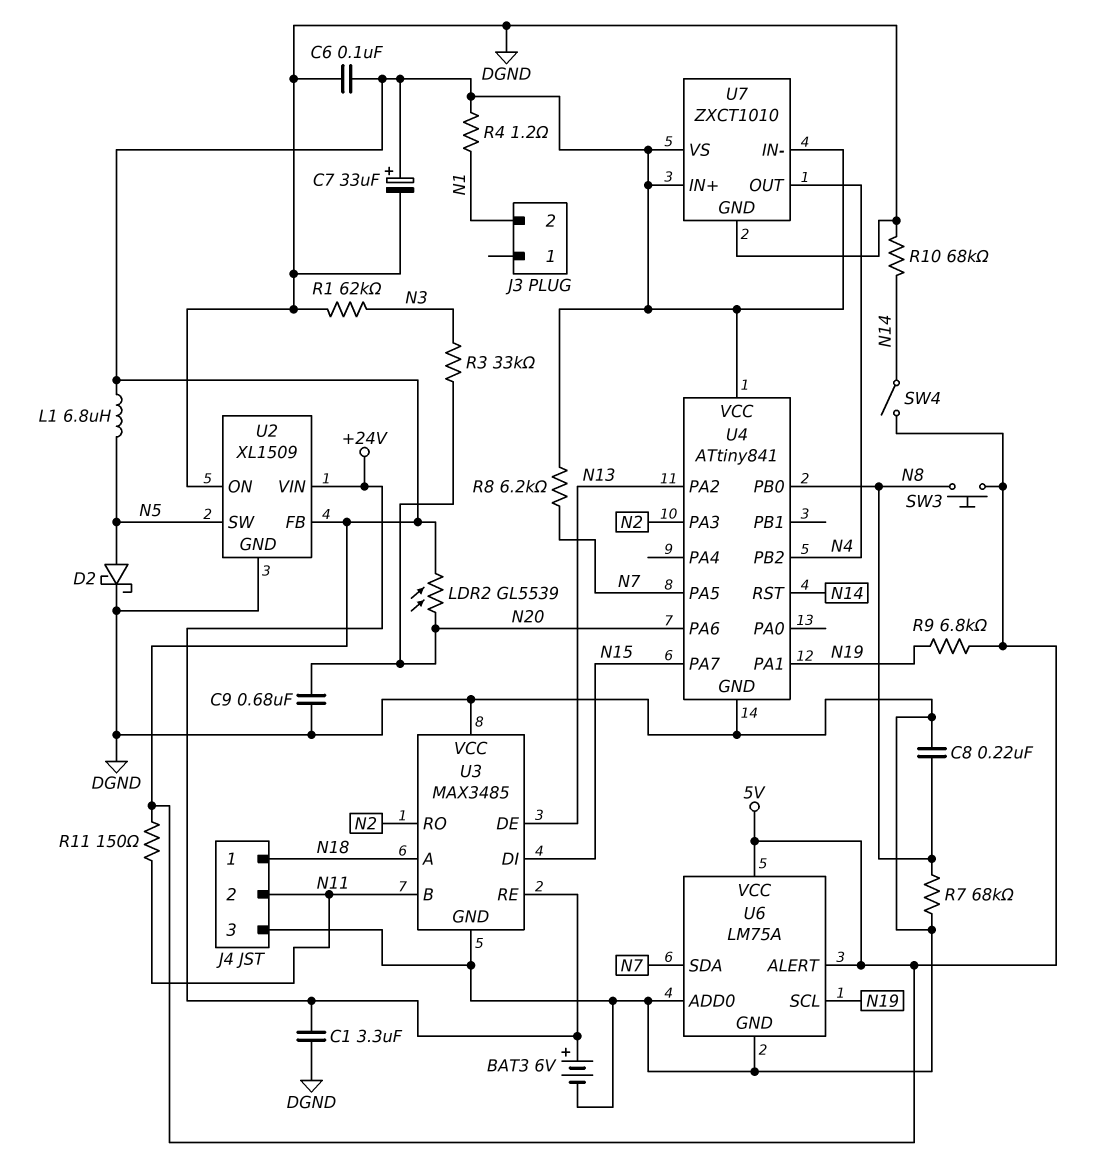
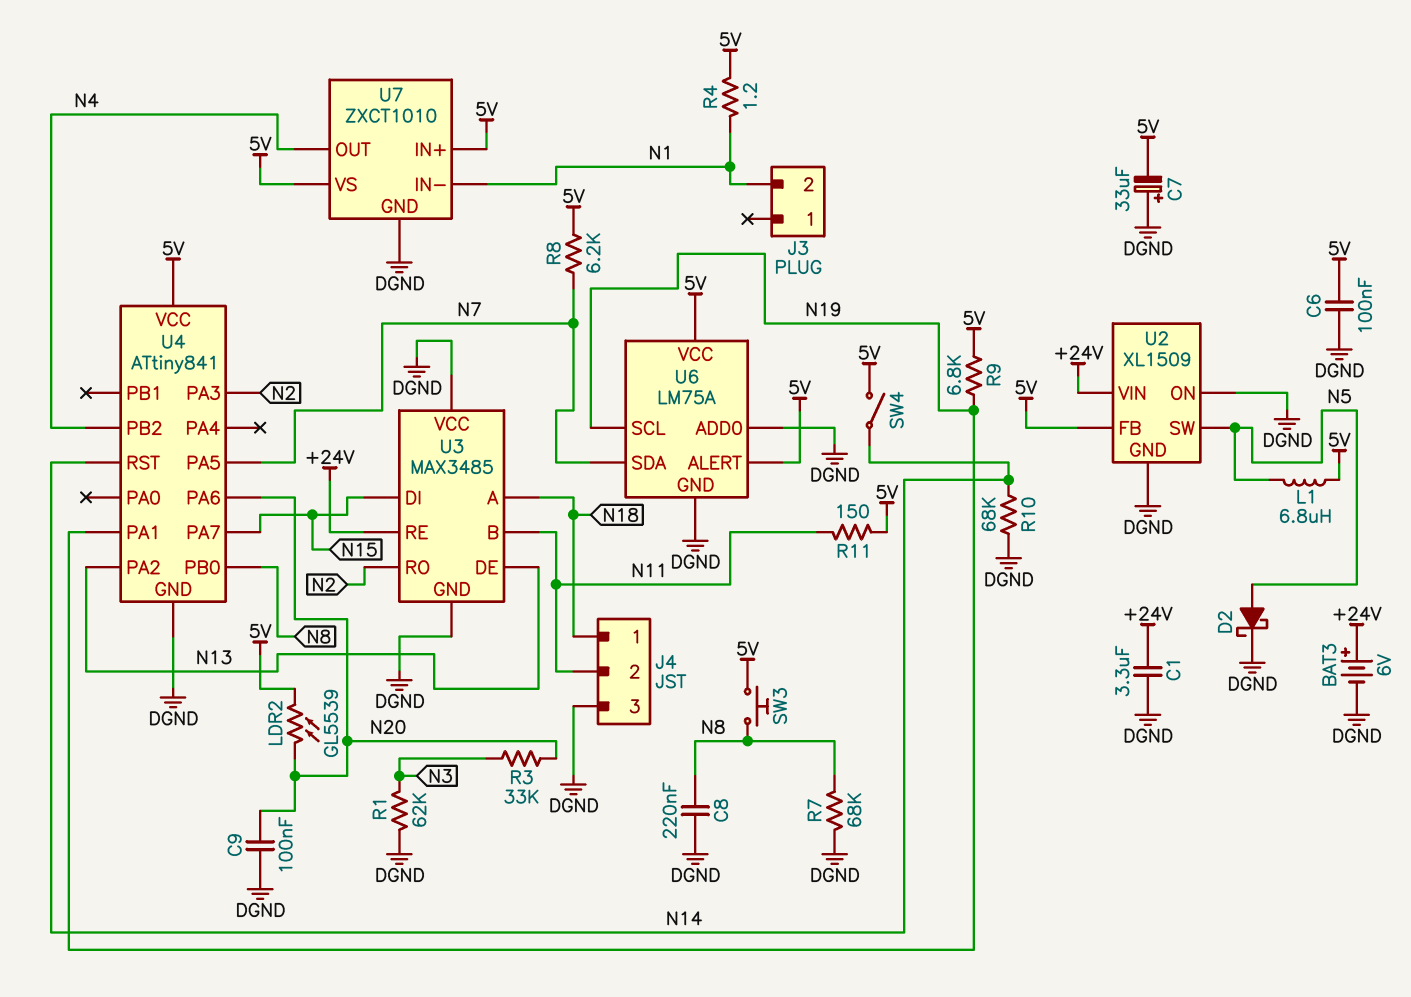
C7: 33uF (plus 5V, minus DGND) -> 33uF (plus DGND, minus 5V)
C9: 680nF (DGND, N20) -> 100nF (DGND, N20)
U7 pin IN-: 5V -> N1

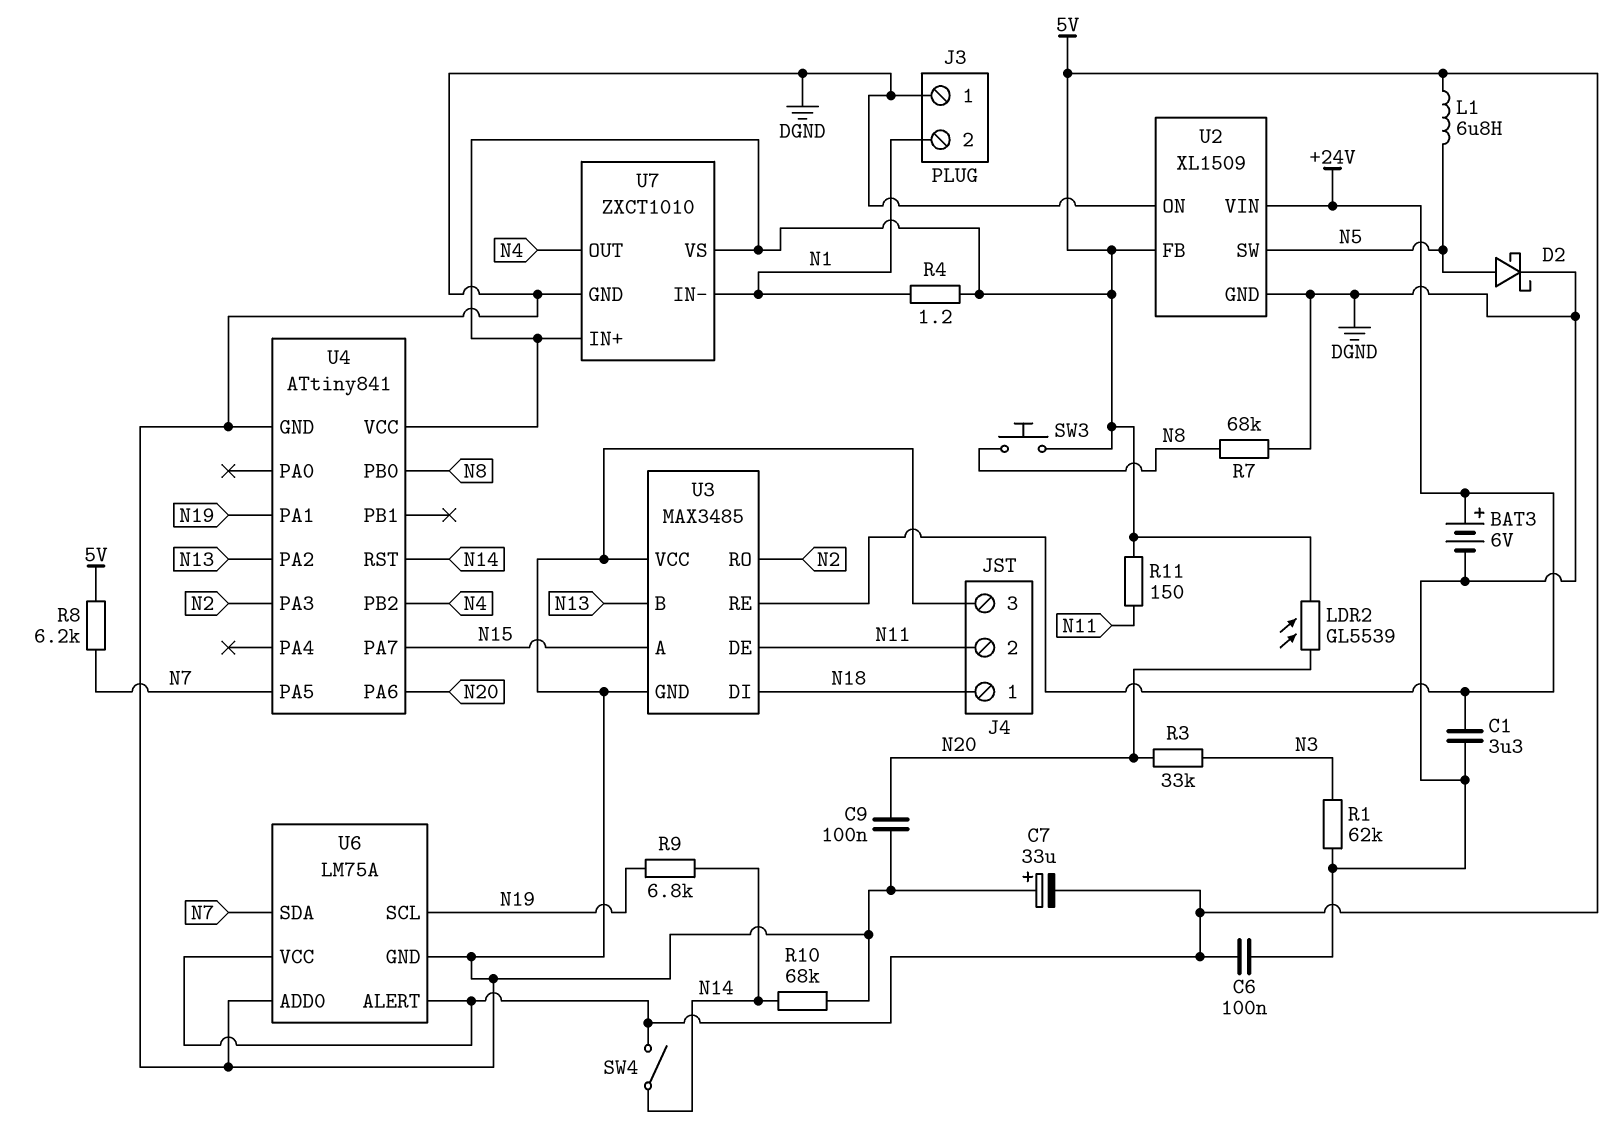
C8: 220nF (DGND, N8) -> none
J3 pin 1: none -> DGND
R9: 6.8k (5V, N19) -> 6.8k (N14, N19)
U3 pin A: N18 -> N15
U3 pin B: N11 -> N13
U3 pin DE: N13 -> N11
U3 pin DI: N15 -> N18

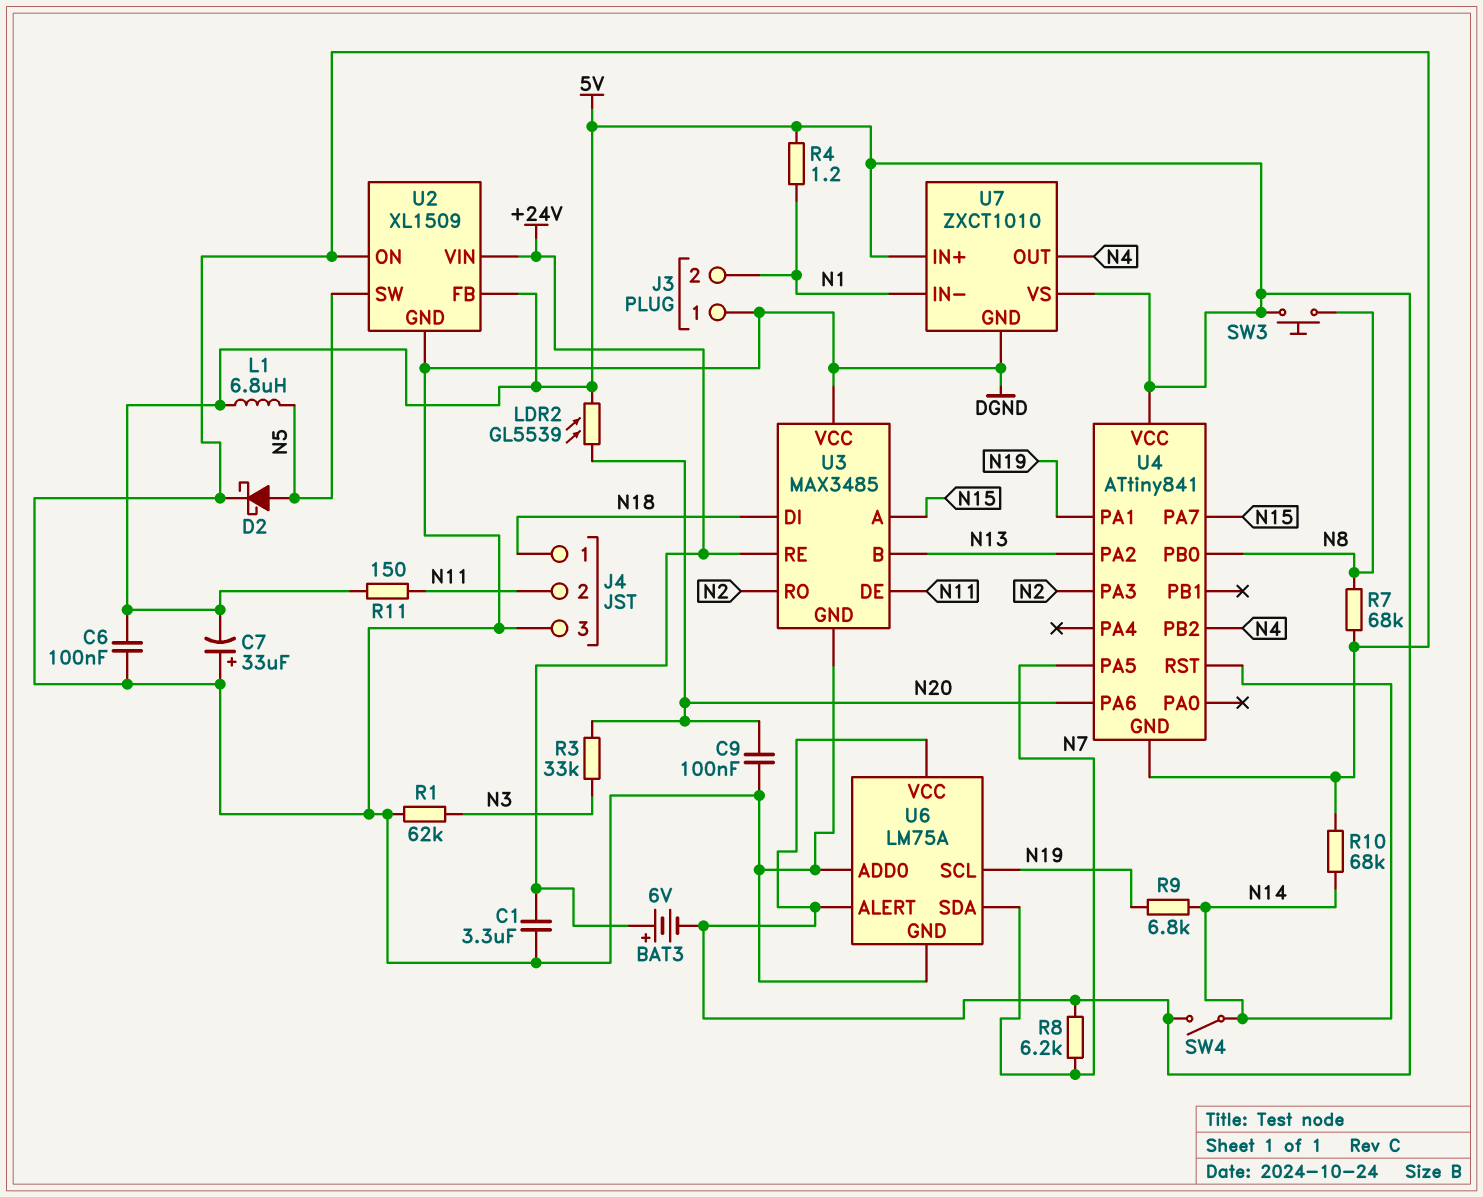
BAT3: 6V (plus +24V, minus DGND) -> 6V (plus +24V, minus 5V)

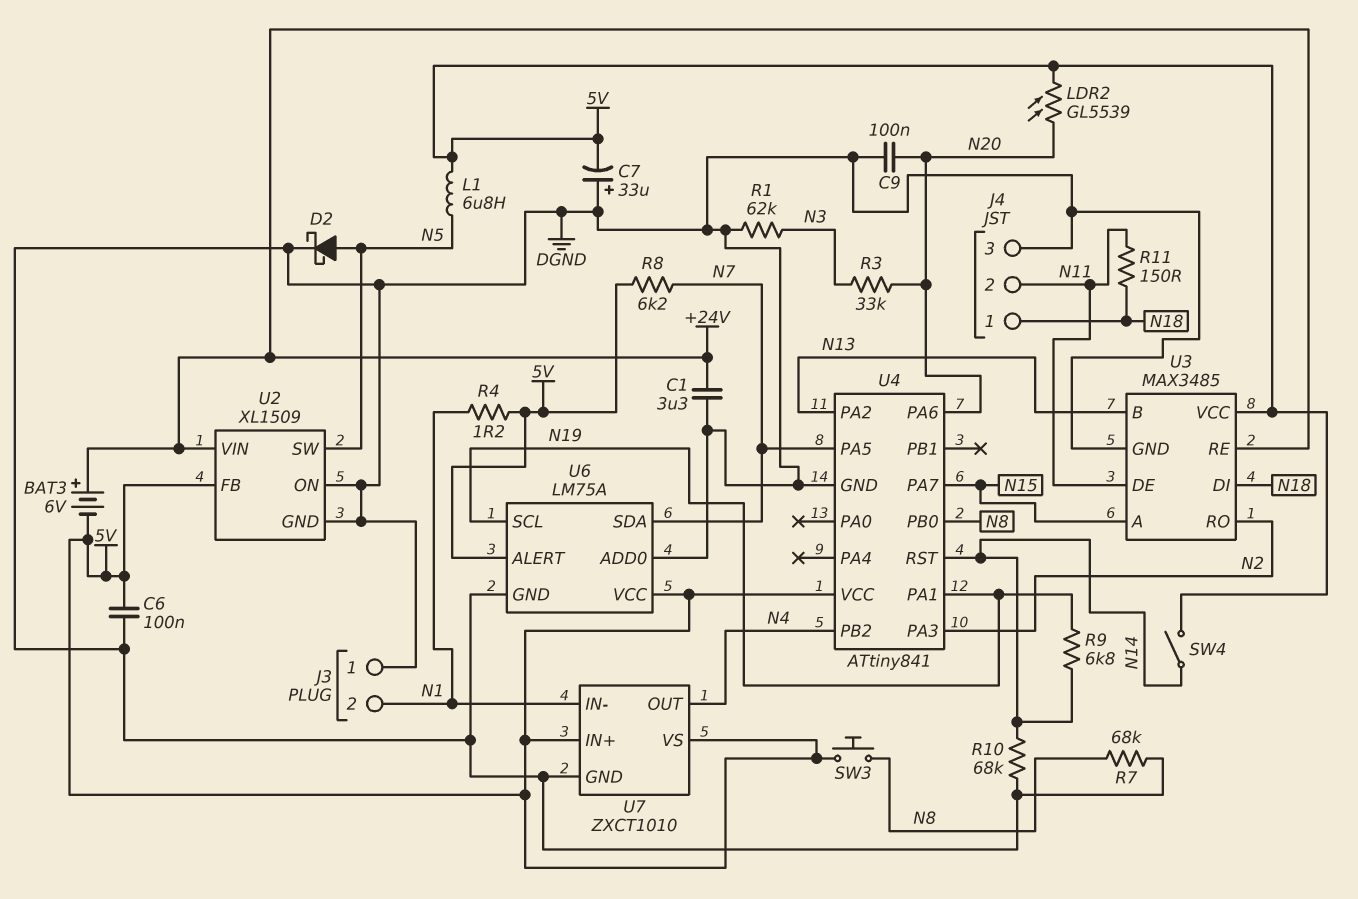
R11: 150 (5V, N11) -> 150 (N11, N18)
U3 pin VCC: DGND -> 5V

